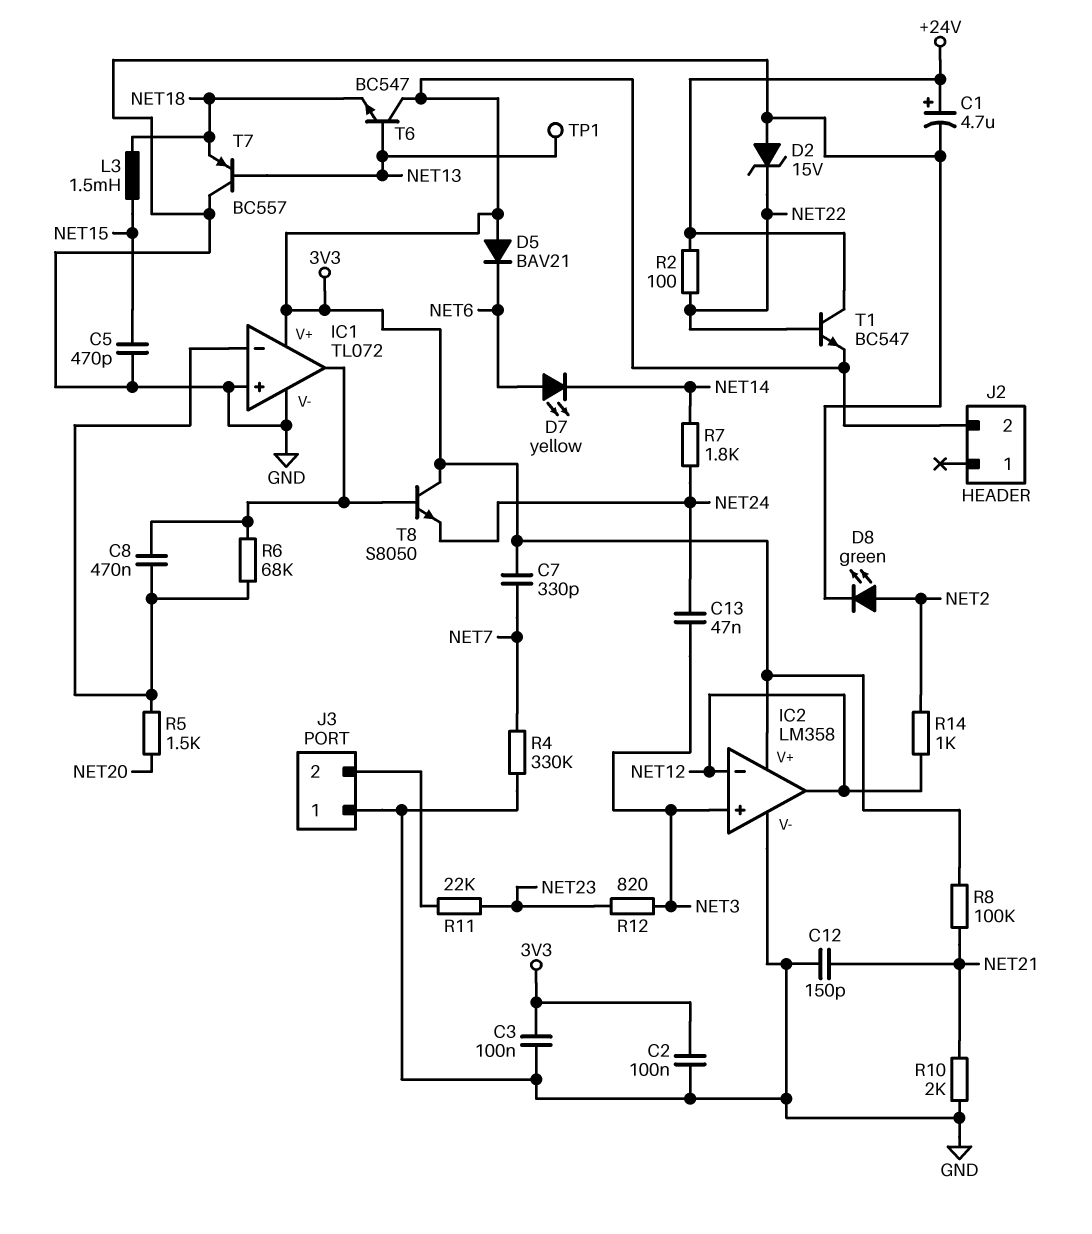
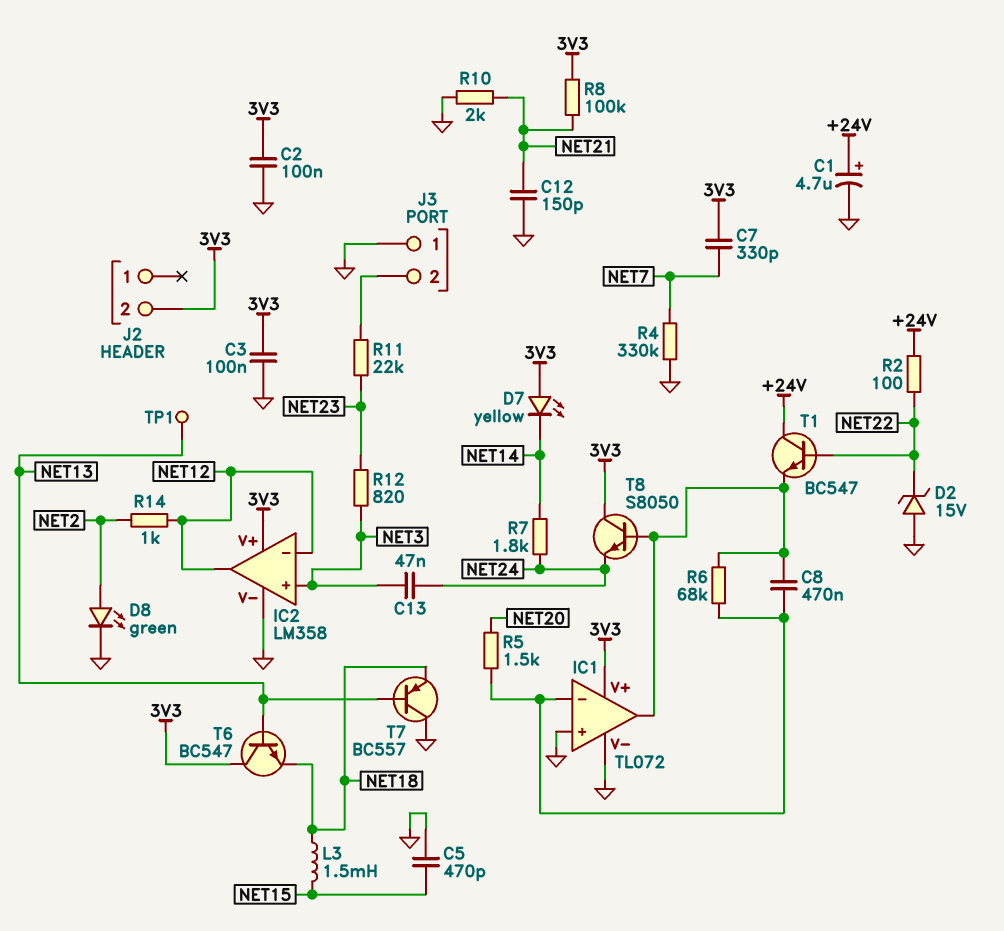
D5: diode BAV21 (A 3V3, K NET6) -> none
D7: LED yellow (A NET6, K NET14) -> LED yellow (A 3V3, K NET14)
T1: NPN BC547 (B NET22, C +24V, E 3V3) -> NPN BC547 (B NET22, C +24V, E IC1/out)

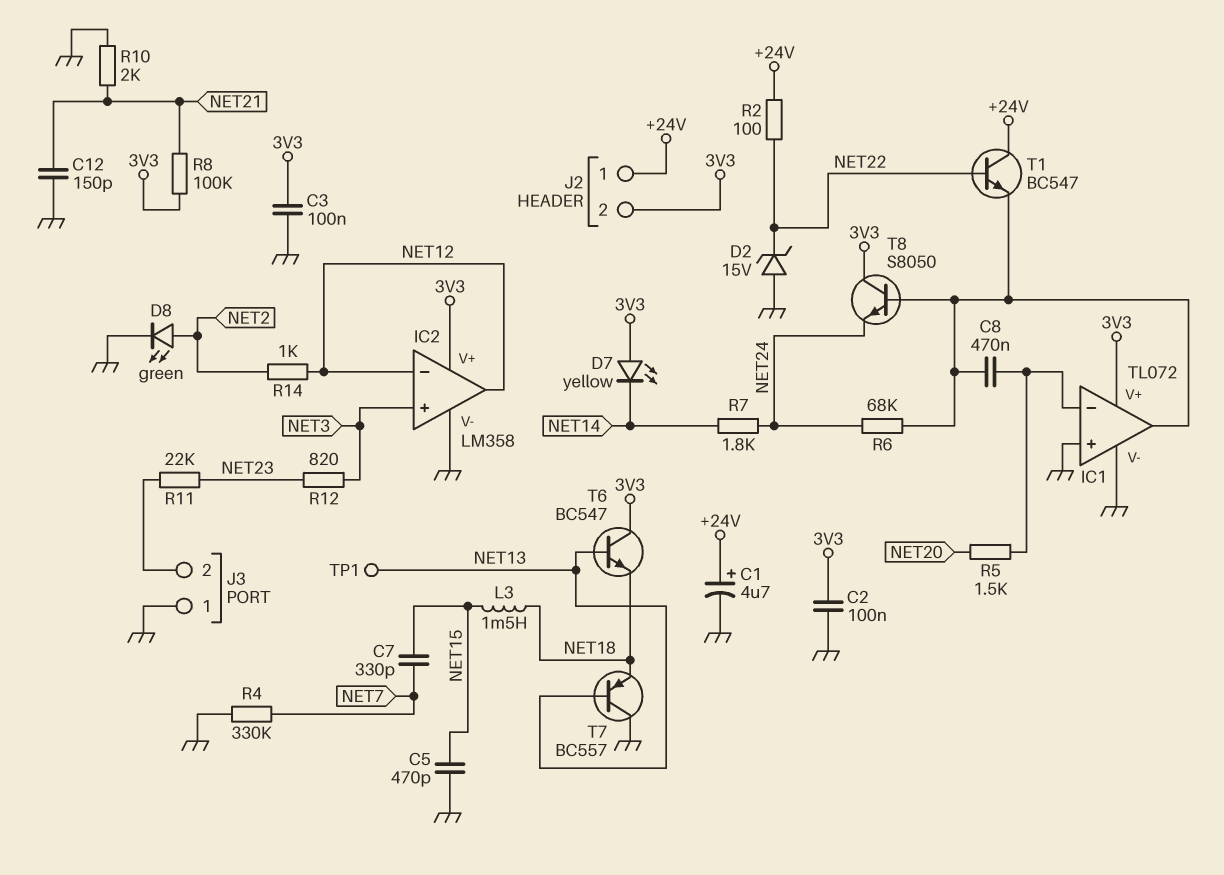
C7: 330pF (3V3, NET7) -> 330pF (NET7, NET15)
C13: 47nF (NET3, NET24) -> none
J2 pin 1: none -> +24V
R6: 68k (IC1/in-, IC1/out) -> 68k (IC1/out, NET24)

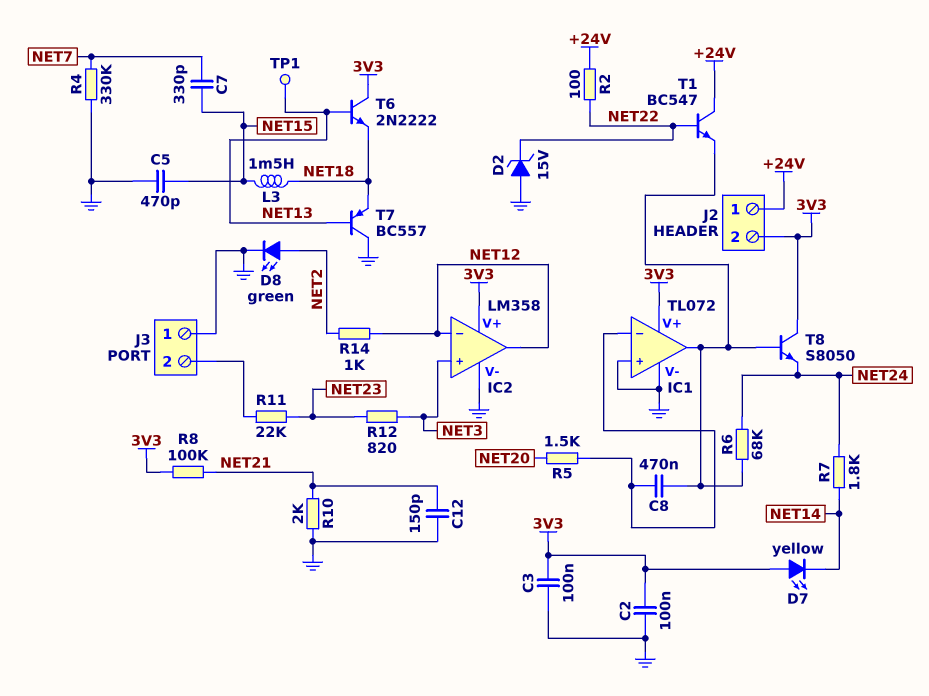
C1: 4.7uF (plus +24V, minus GND) -> none
T6: NPN BC547 (B NET13, C 3V3, E NET18) -> NPN 2N2222 (B NET13, C 3V3, E NET18)

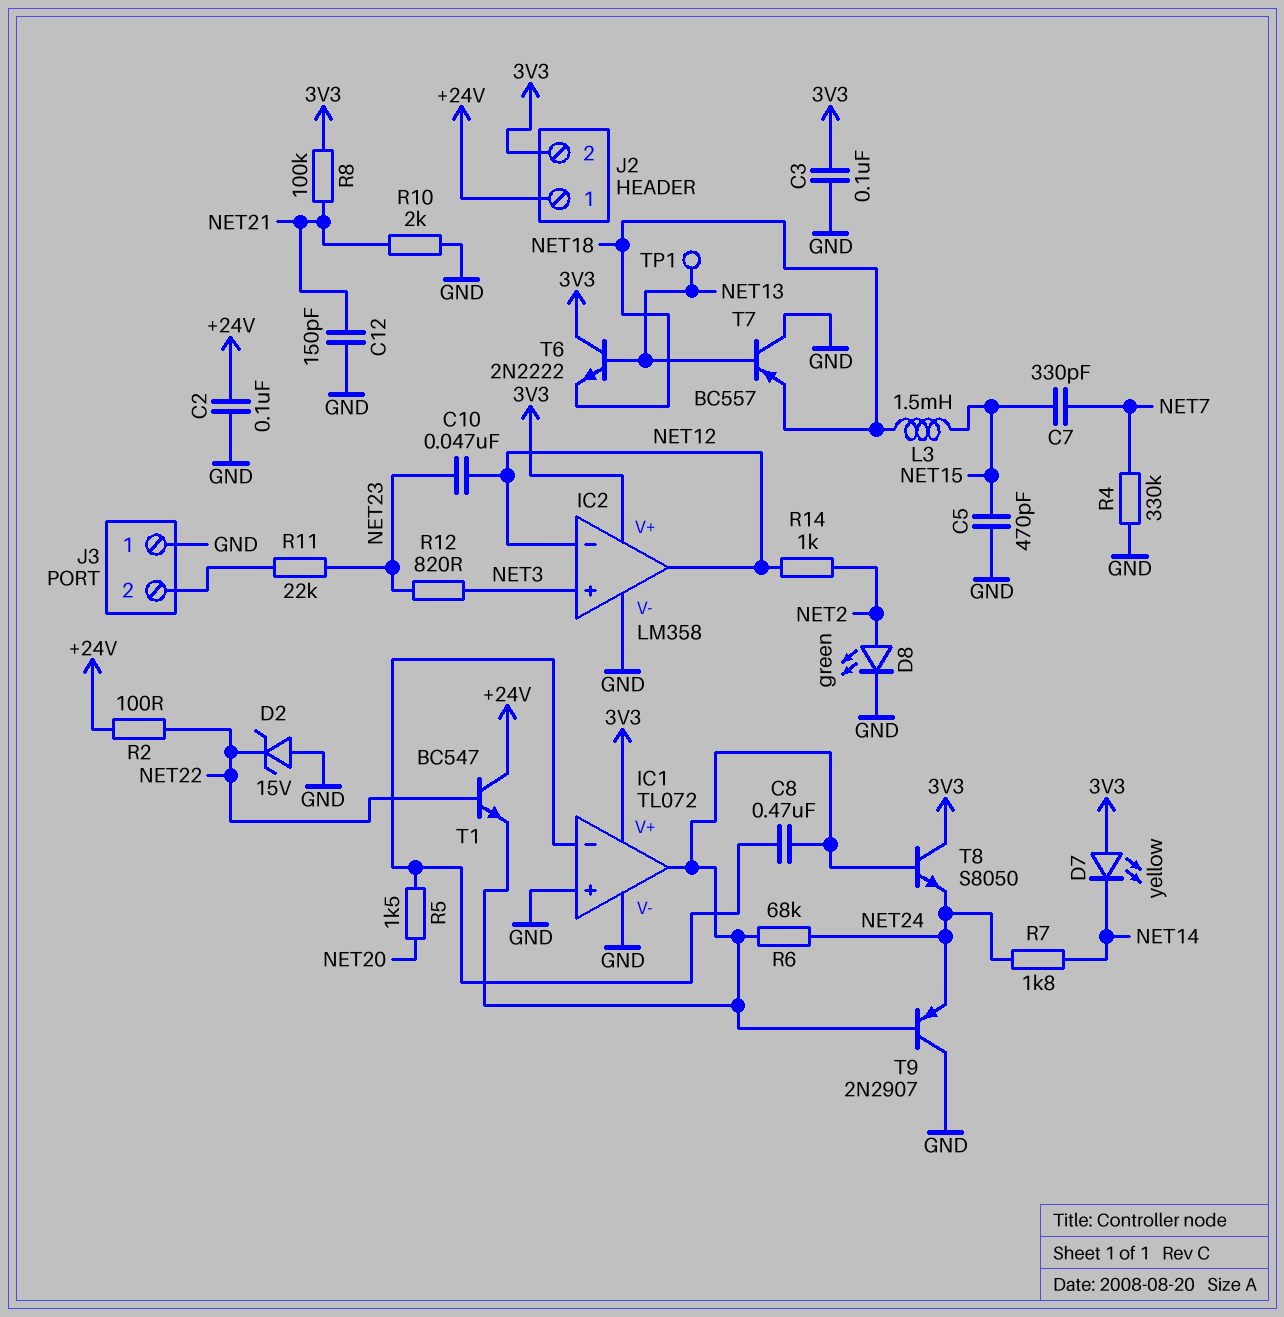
C2: 100nF (3V3, GND) -> 100nF (+24V, GND)
C10: none -> 47nF (NET12, NET23)
T9: none -> PNP 2N2907 (B IC1/out, C GND, E NET24)

